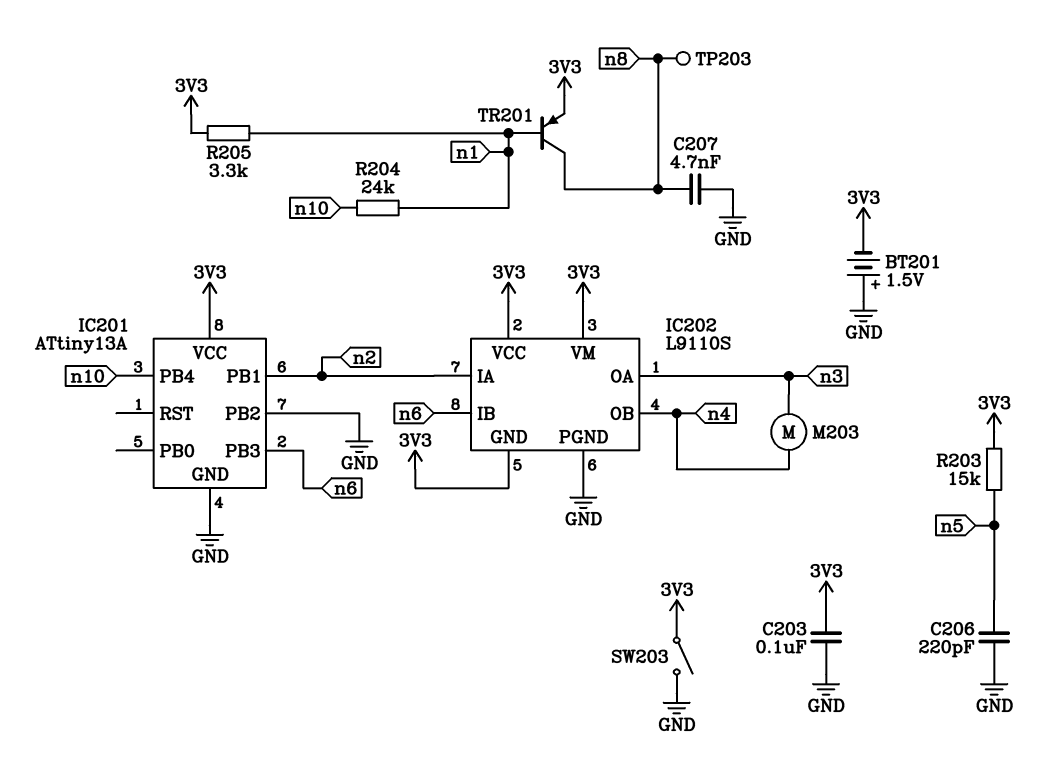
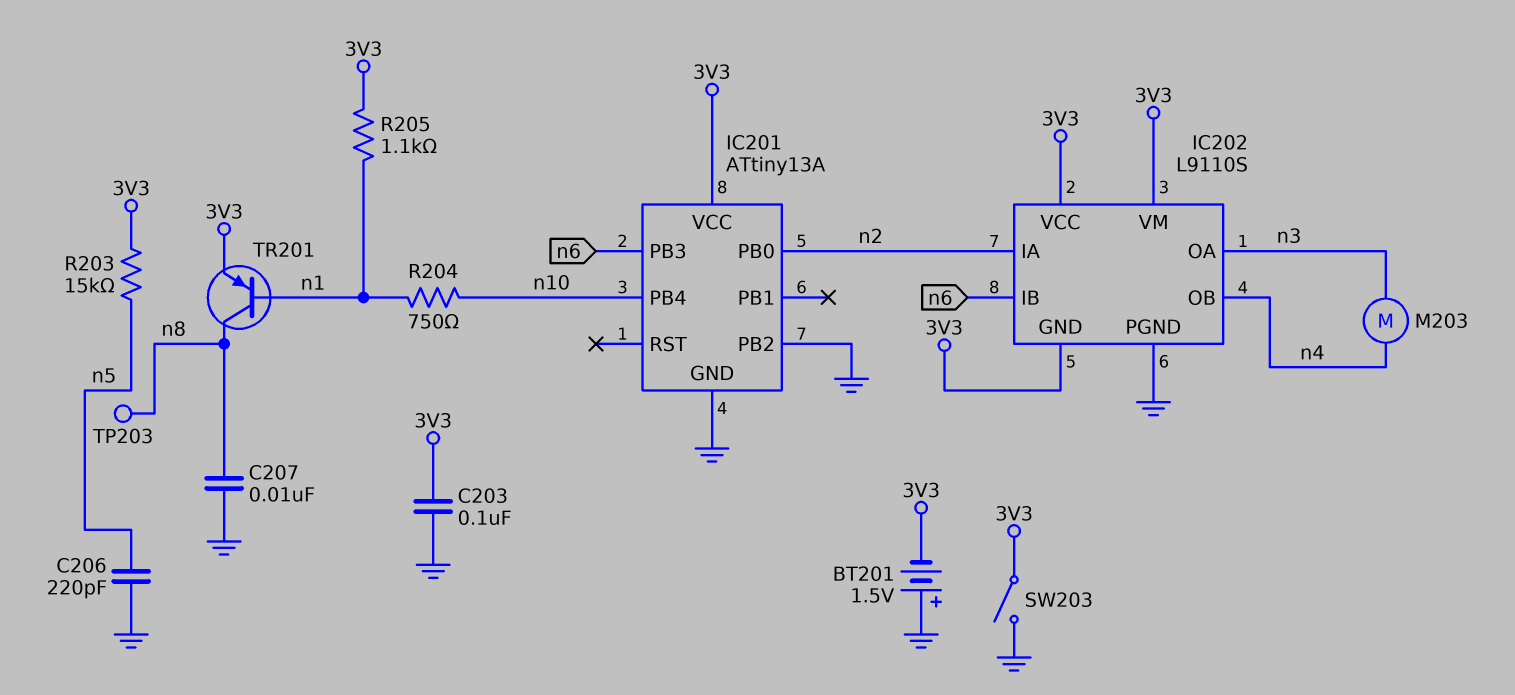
C207: 4.7nF (GND, n8) -> 10nF (GND, n8)
IC201 pin PB0: none -> n2
IC201 pin PB1: n2 -> none
R204: 24k (n1, n10) -> 750 (n1, n10)
R205: 3.3k (3V3, n1) -> 1.1k (3V3, n1)

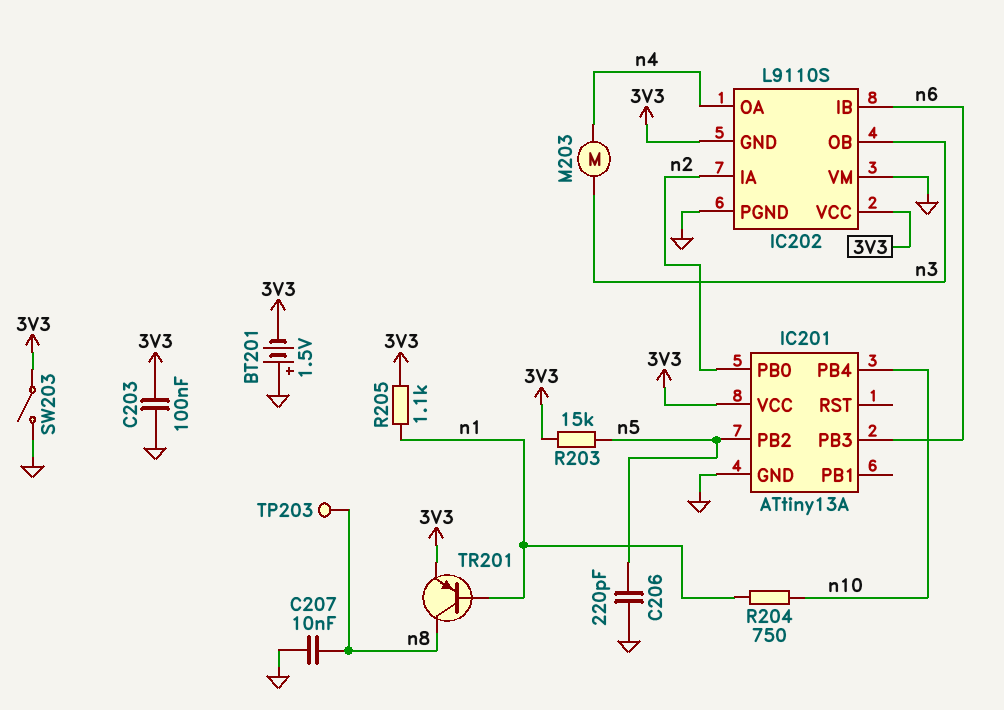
IC201 pin PB2: GND -> n5
IC202 pin OA: n3 -> n4
IC202 pin OB: n4 -> n3
IC202 pin VM: 3V3 -> GND

